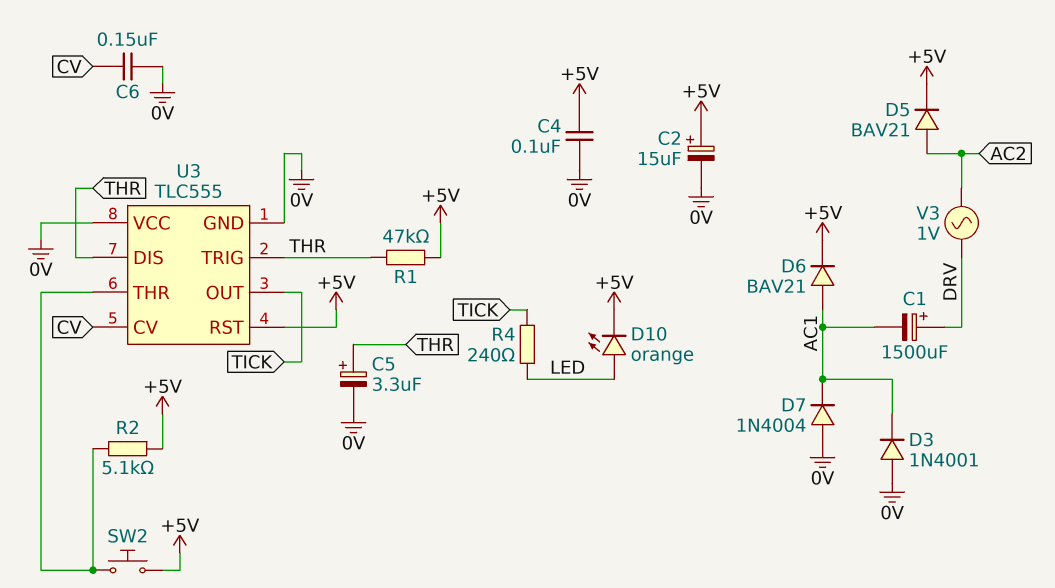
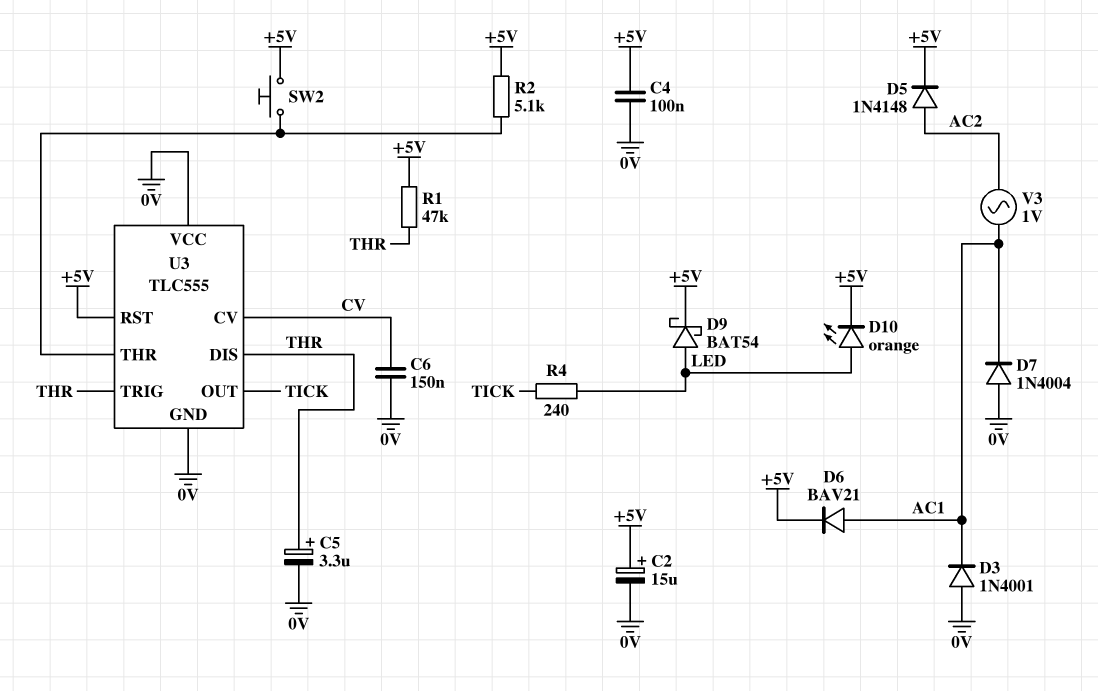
C1: 1500uF (plus DRV, minus AC1) -> none
D5: diode BAV21 (A AC2, K +5V) -> diode 1N4148 (A AC2, K +5V)
D9: none -> schottky BAT54 (A LED, K +5V)
V3: AC 1V (AC2, DRV) -> AC 1V (AC1, AC2)

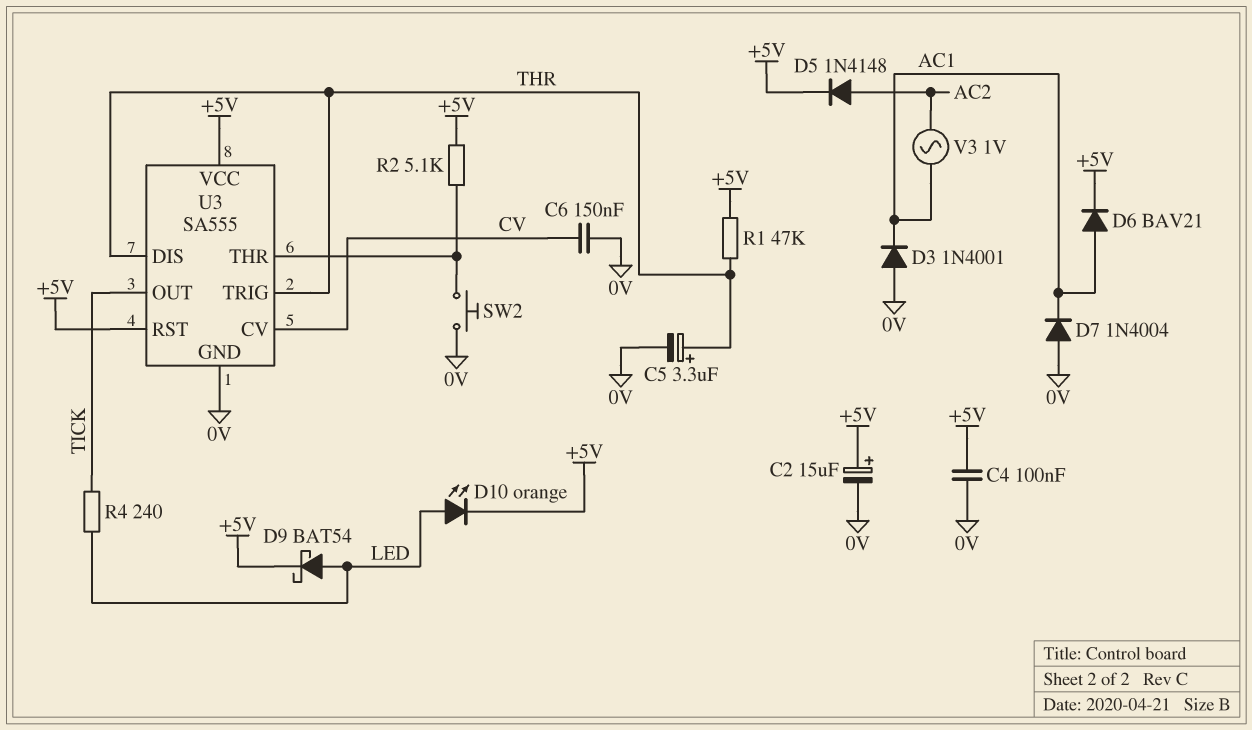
SW2: button (+5V, U3/THR) -> button (0V, U3/THR)
U3: TLC555 -> SA555
U3 pin VCC: 0V -> +5V

